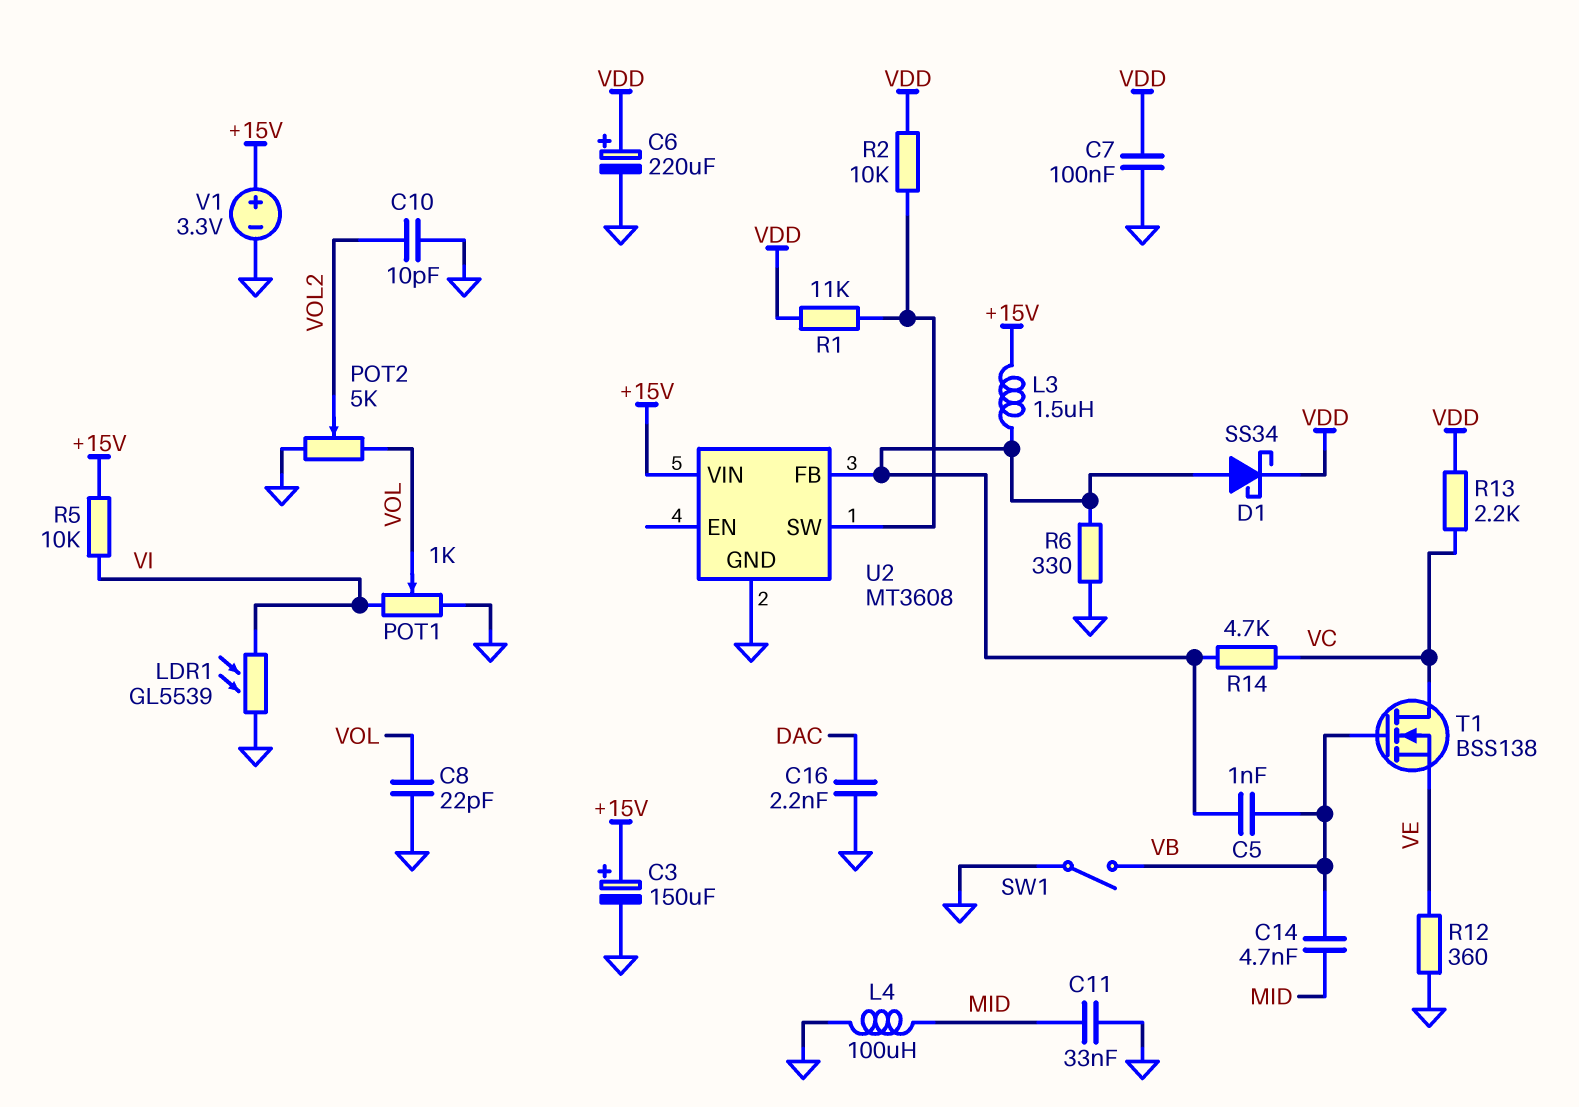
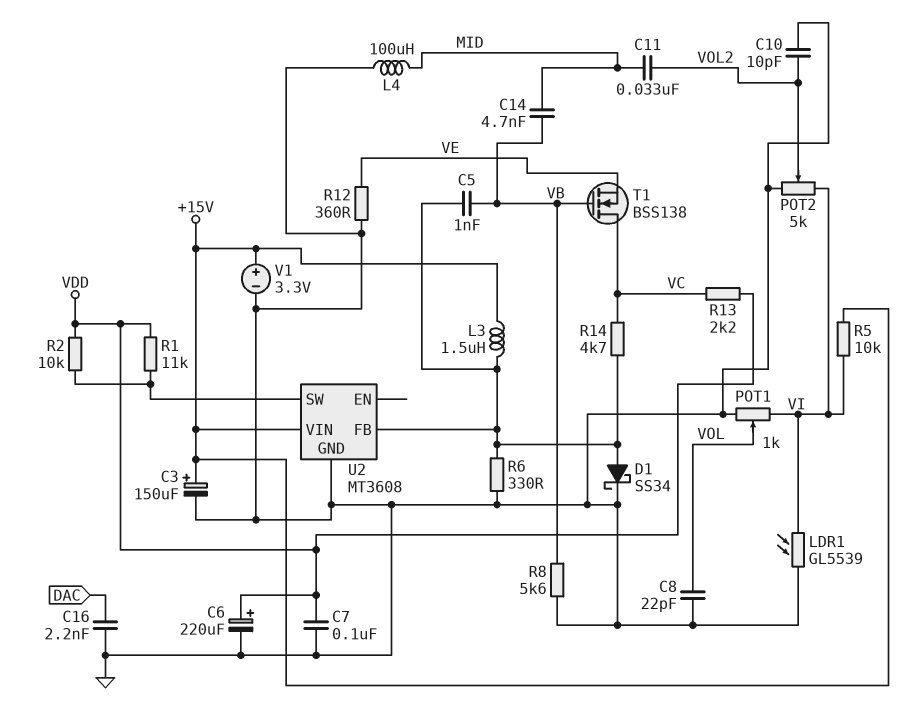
C11: 33nF (GND, MID) -> 33nF (MID, VOL2)
D1: schottky SS34 (A U2/FB, K VDD) -> schottky SS34 (A U2/FB, K GND)
POT2: 5k (GND, VOL, wiper VOL2) -> 5k (GND, VI, wiper VOL2)
R8: none -> 5.6k (GND, VB)
SW1: switch (GND, VB) -> none

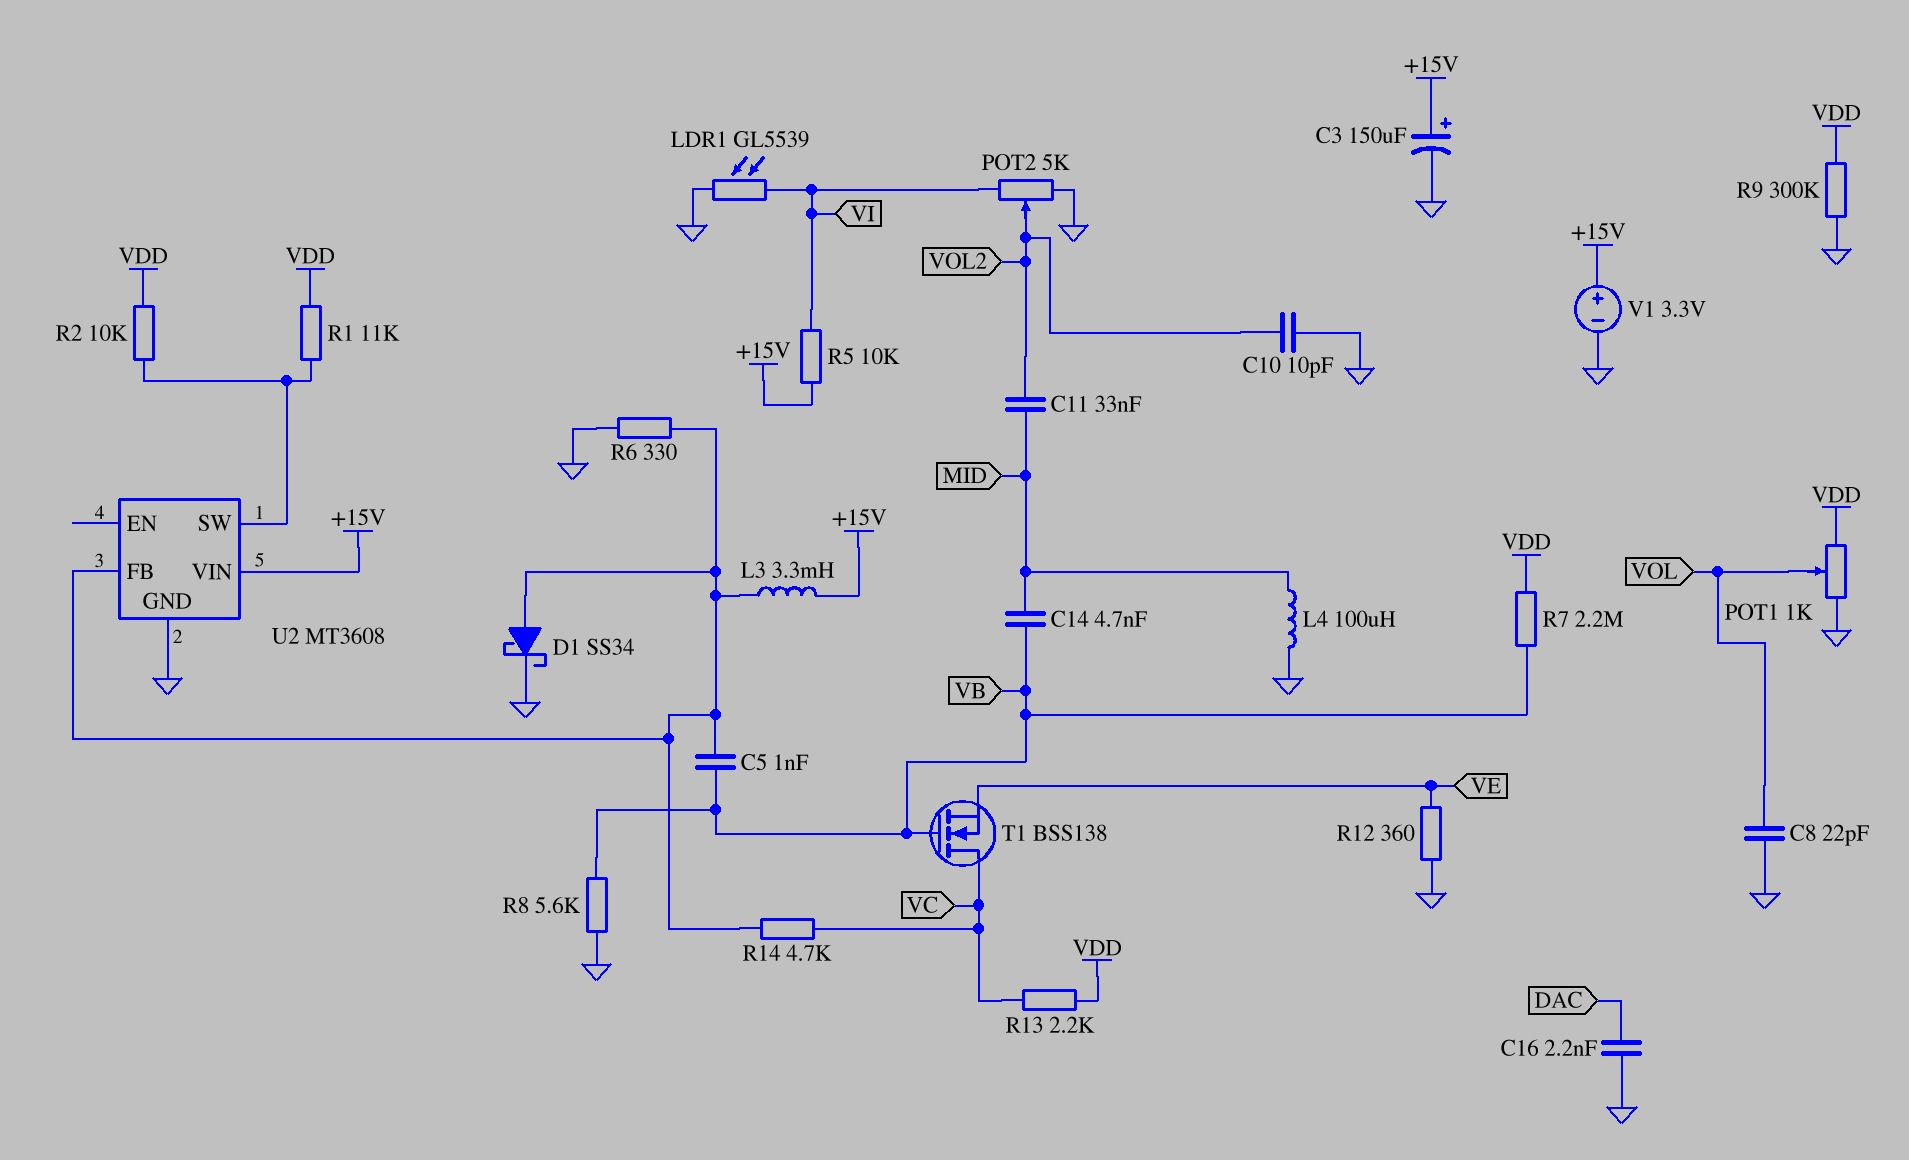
C6: 220uF (plus VDD, minus GND) -> none
C7: 100nF (GND, VDD) -> none
L3: 1.5uH (+15V, U2/FB) -> 3.3mH (+15V, U2/FB)
POT1: 1k (GND, VI, wiper VOL) -> 1k (GND, VDD, wiper VOL)
R7: none -> 2.2M (VB, VDD)
R9: none -> 300k (GND, VDD)

